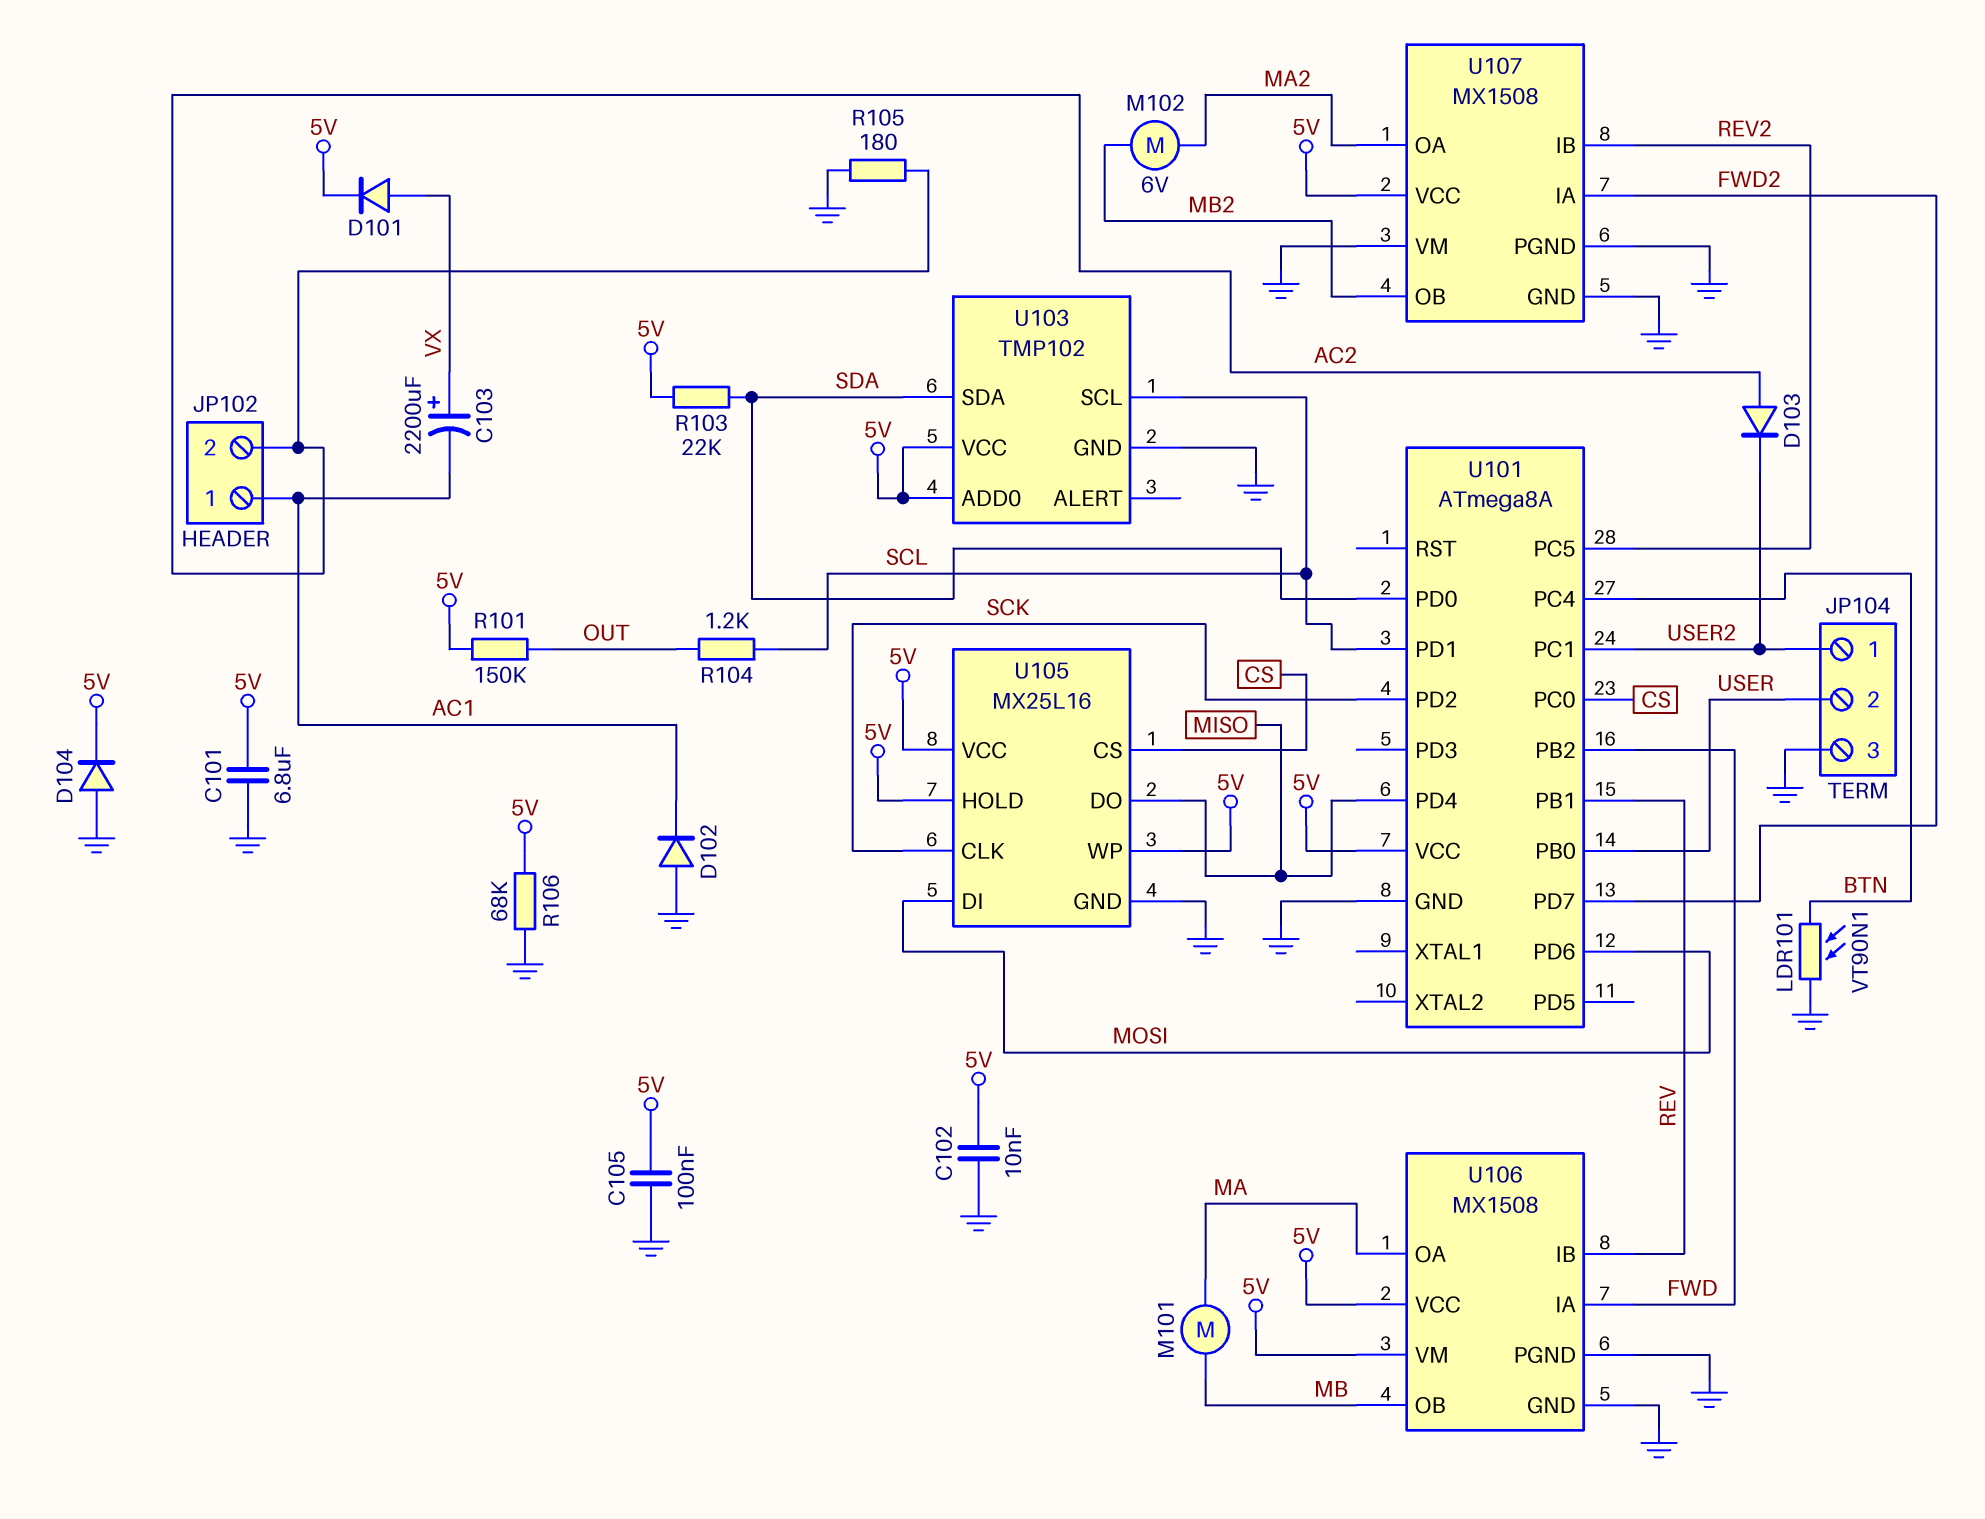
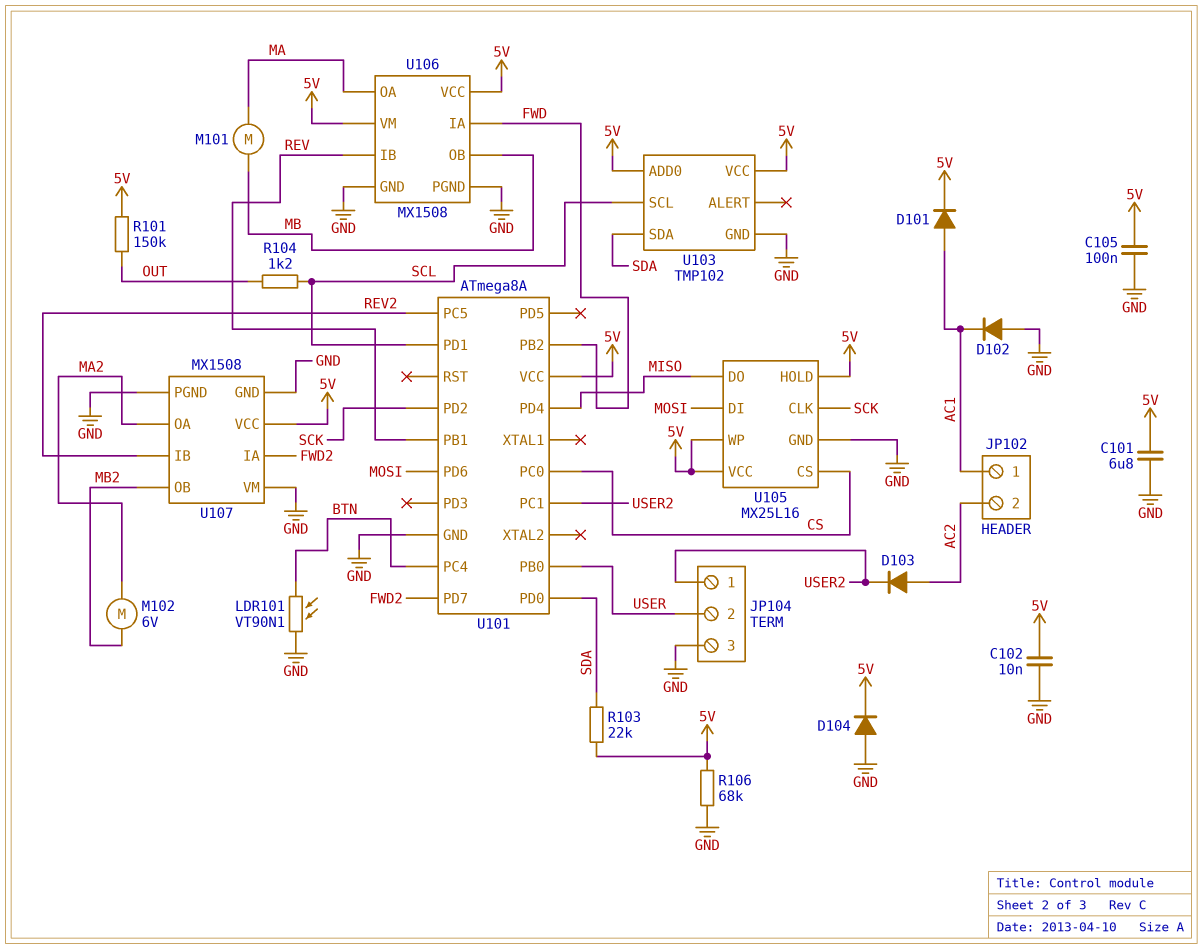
C103: 2200uF (plus VX, minus AC1) -> none
D101: diode (A VX, K 5V) -> diode (A AC1, K 5V)
R105: 180 (AC2, GND) -> none

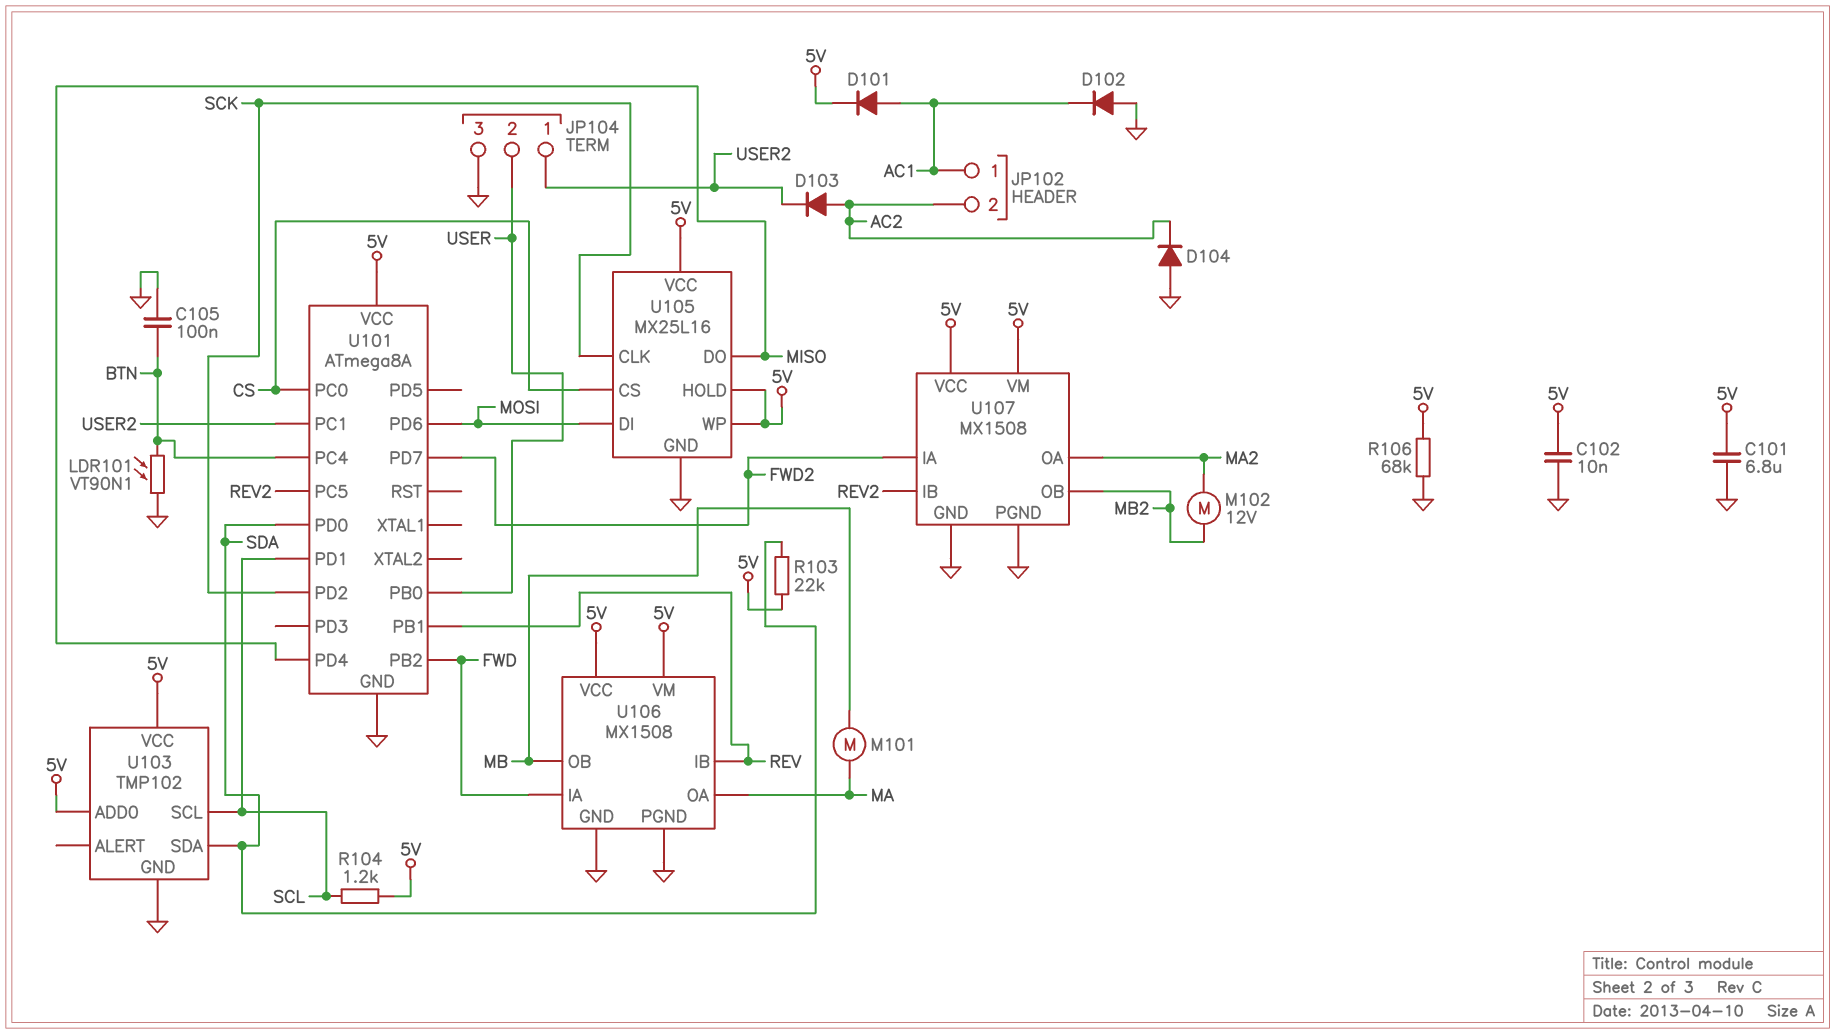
C105: 100nF (5V, GND) -> 100nF (BTN, GND)
D104: diode (A GND, K 5V) -> diode (A GND, K AC2)
M102: motor 6V (MA2, MB2) -> motor 12V (MA2, MB2)
R101: 150k (5V, OUT) -> none
R104: 1.2k (OUT, SCL) -> 1.2k (5V, SCL)
U107 pin VM: GND -> 5V

